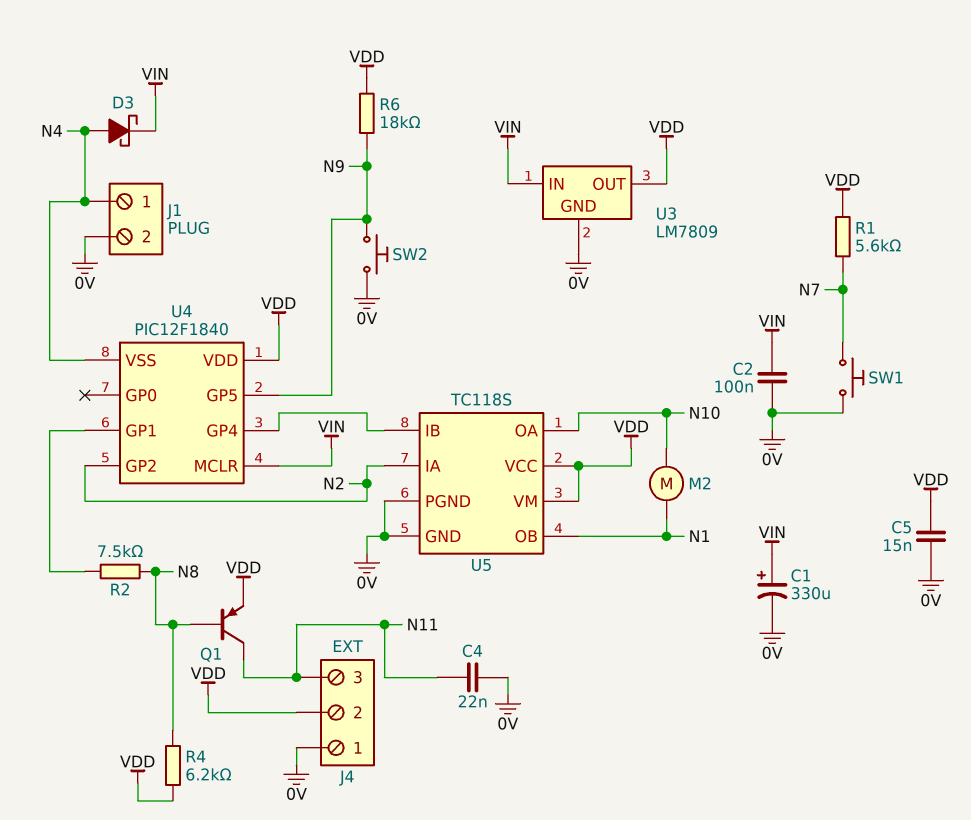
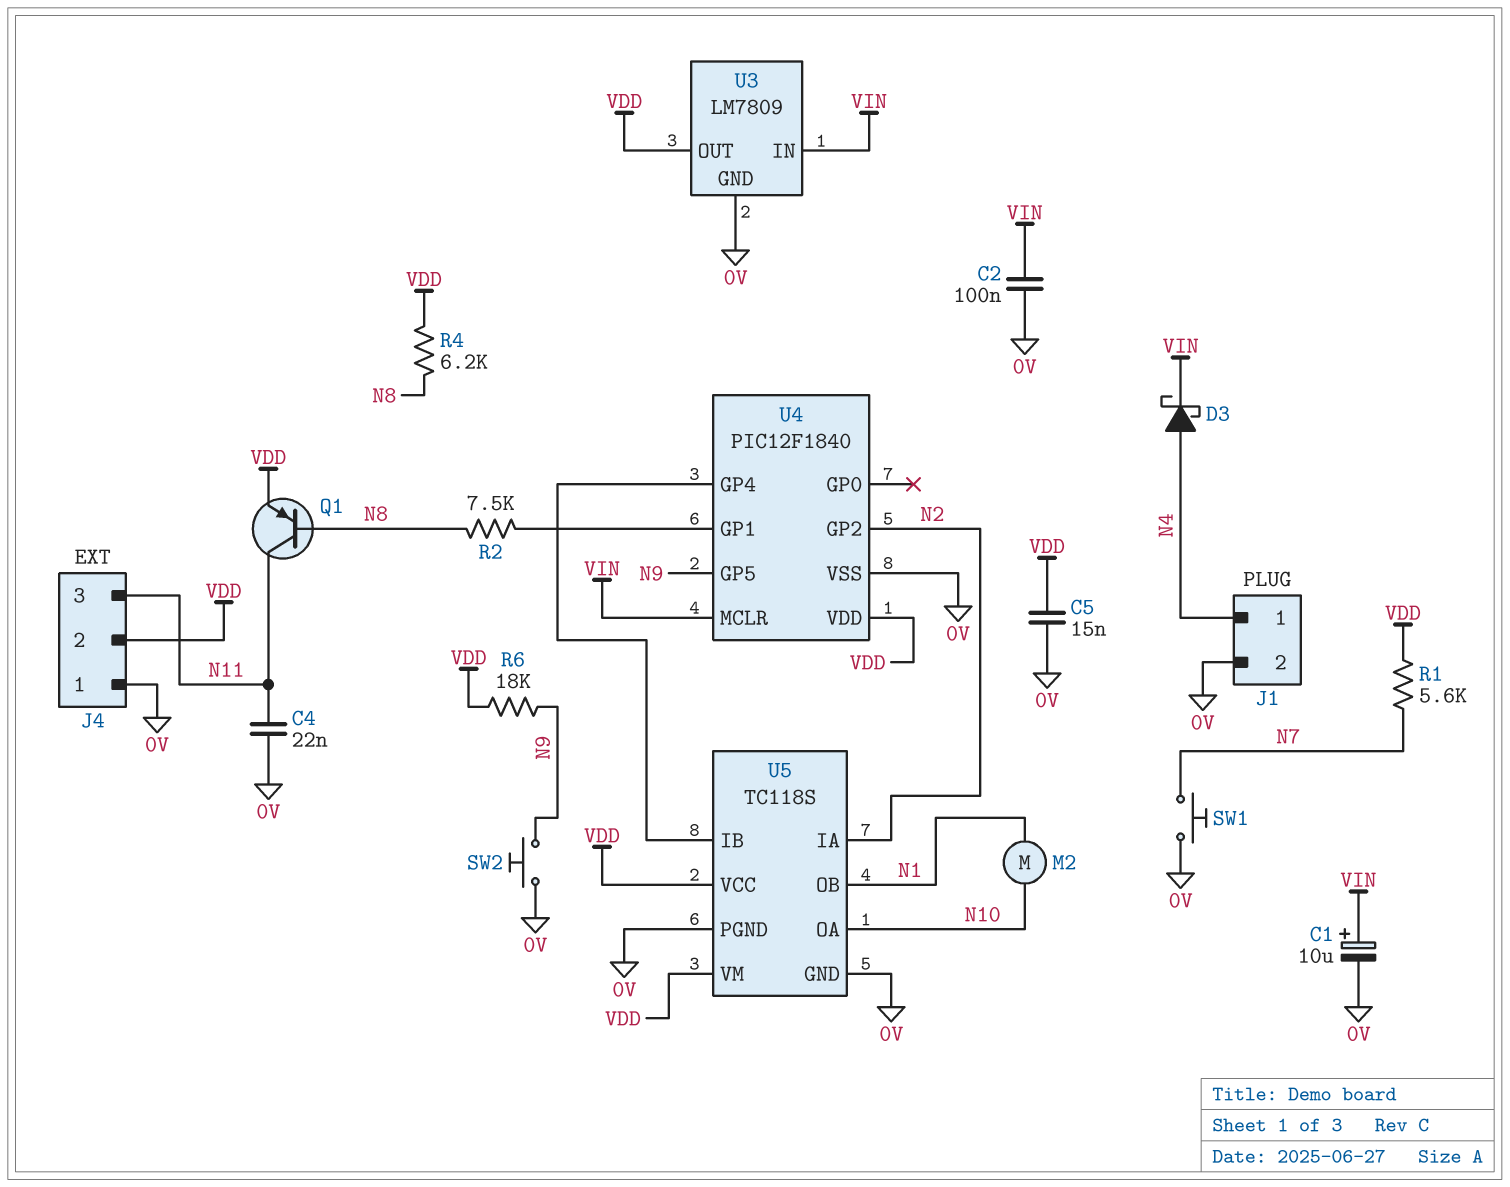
C1: 330uF (plus VIN, minus 0V) -> 10uF (plus VIN, minus 0V)
U4 pin VSS: N4 -> 0V

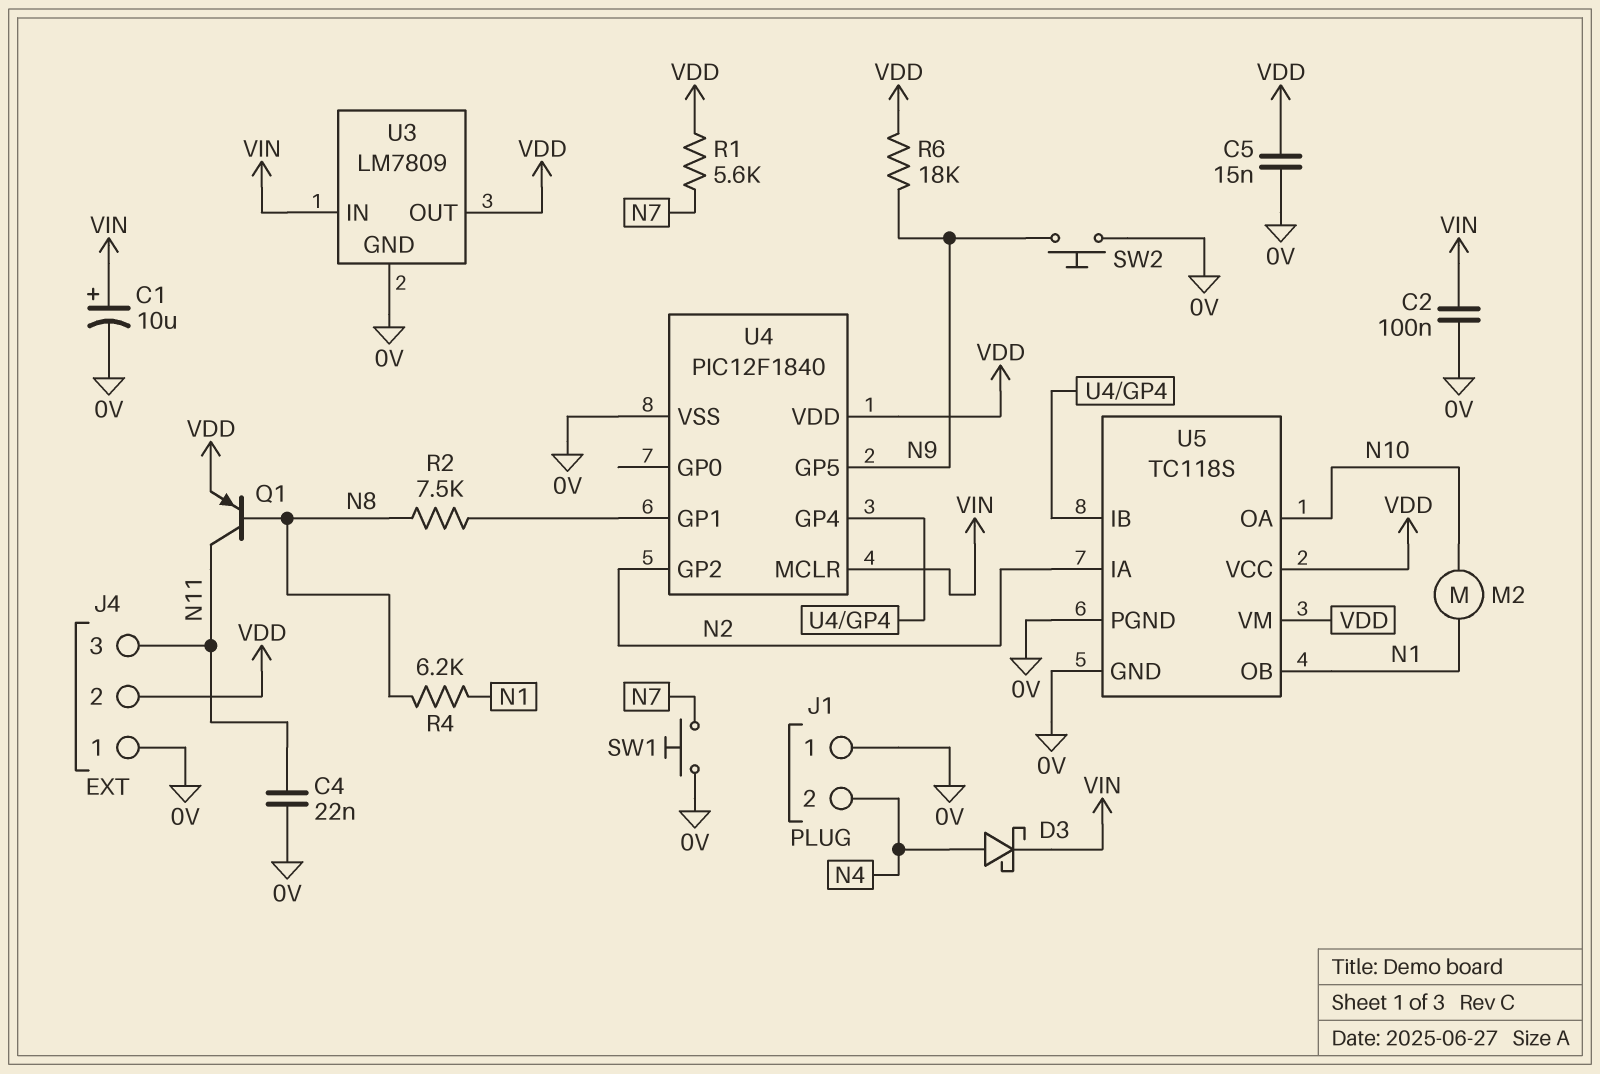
J1 pin 1: N4 -> 0V
J1 pin 2: 0V -> N4
R4: 6.2k (N8, VDD) -> 6.2k (N1, N8)

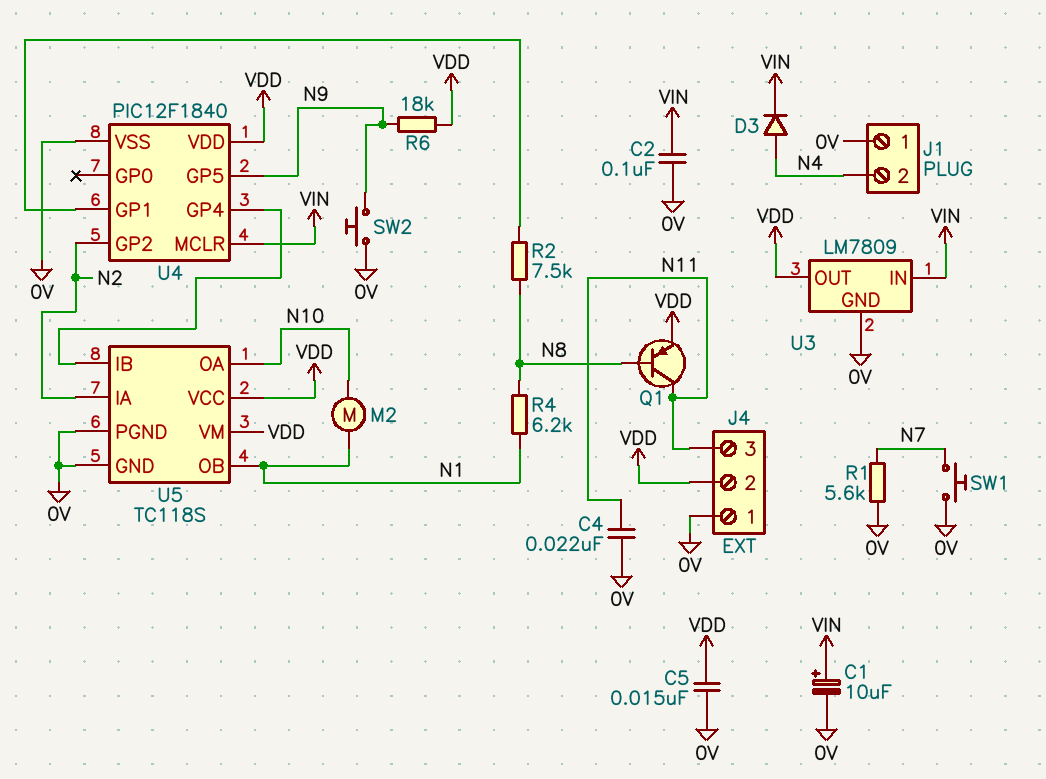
D3: schottky (A N4, K VIN) -> diode (A N4, K VIN)
R1: 5.6k (N7, VDD) -> 5.6k (0V, N7)

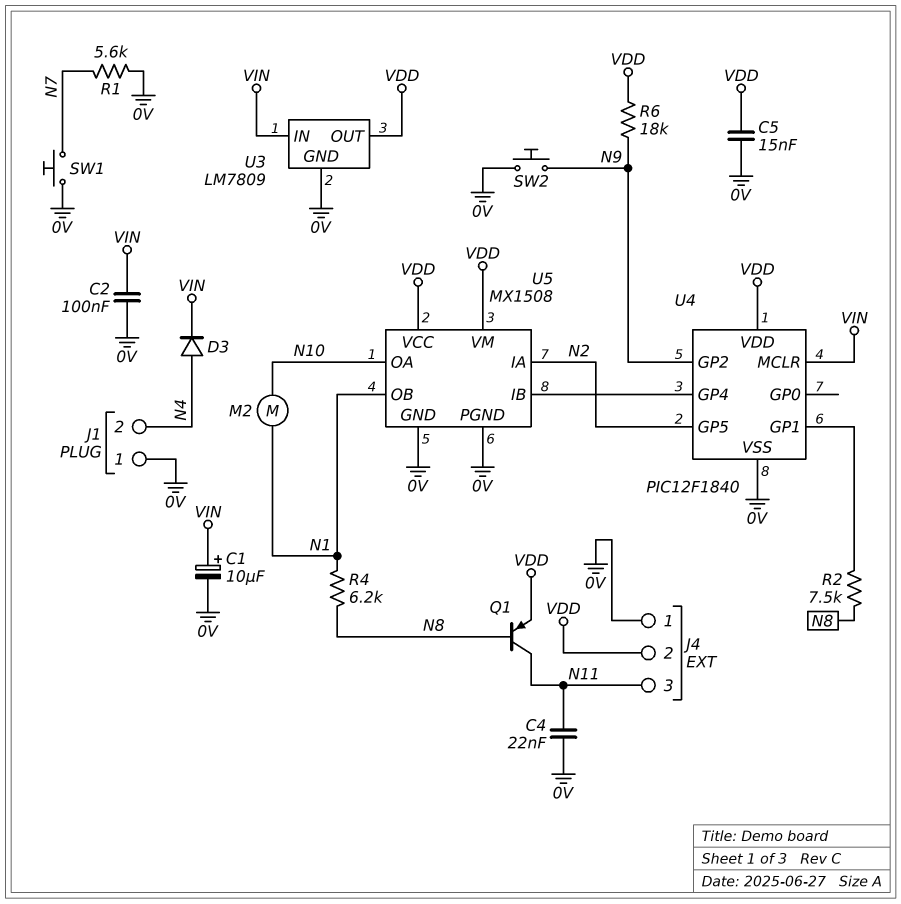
U4 pin GP2: N2 -> N9
U4 pin GP5: N9 -> N2
U5: TC118S -> MX1508

